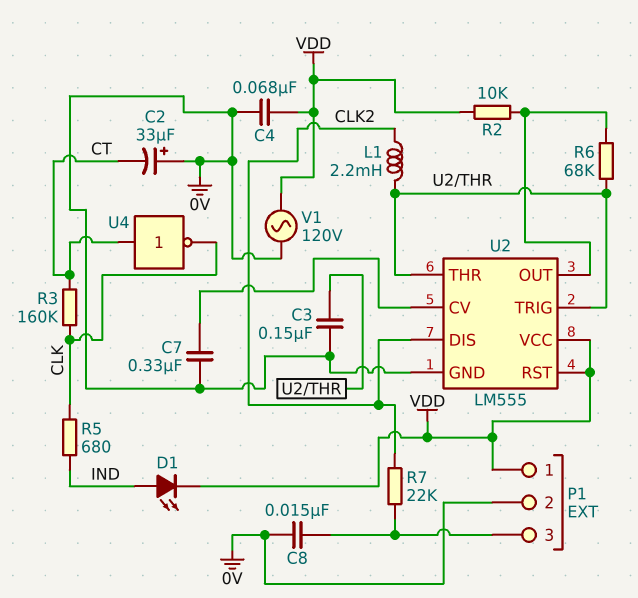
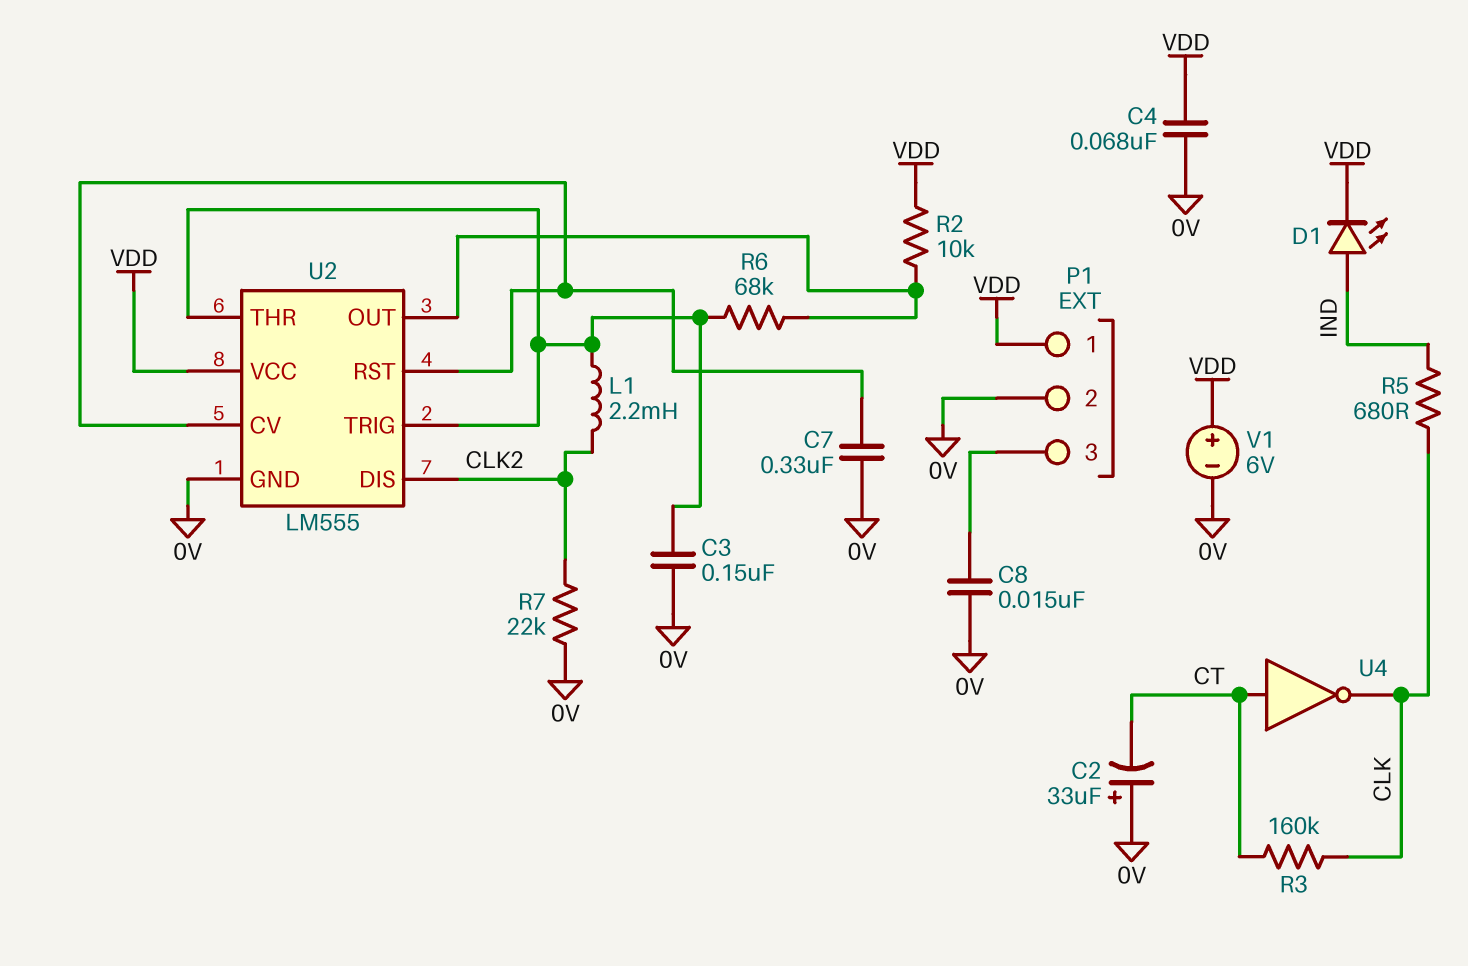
R7: 22k (CLK2, P1/3) -> 22k (0V, CLK2)
U2 pin RST: VDD -> U2/CV
V1: AC 120V (0V, VDD) -> 6V (plus VDD, minus 0V)

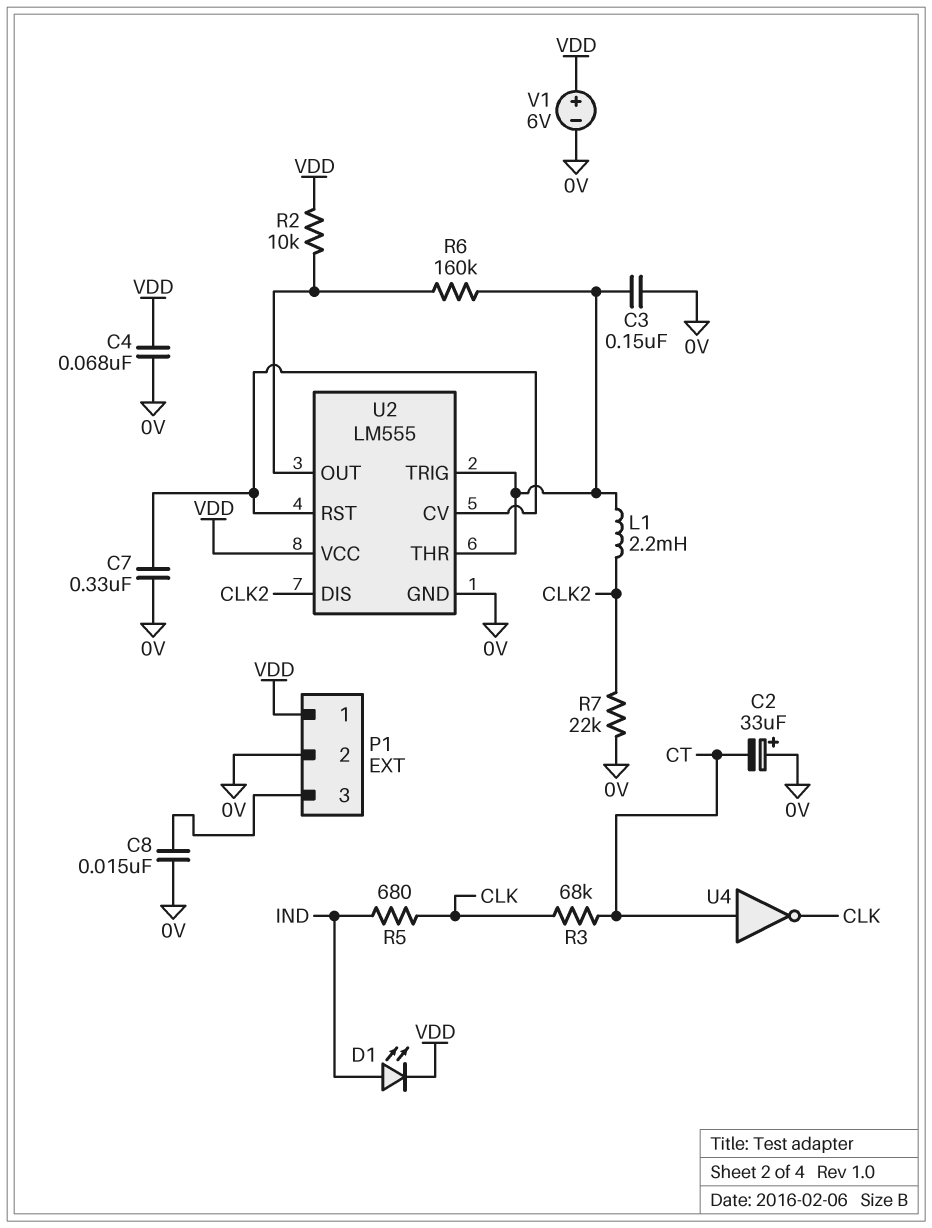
R3: 160k (CLK, CT) -> 68k (CLK, CT)
R6: 68k (U2/OUT, U2/THR) -> 160k (U2/OUT, U2/THR)

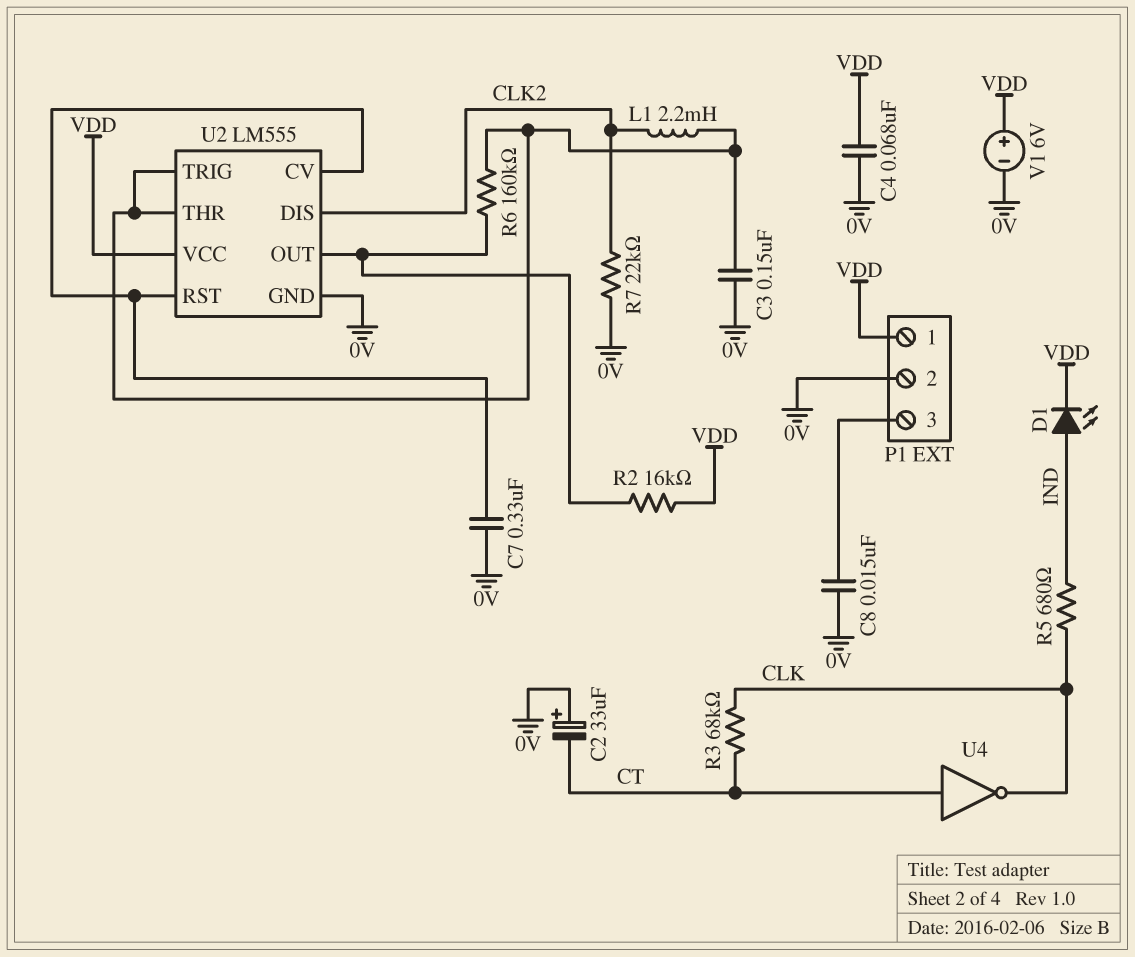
R2: 10k (U2/OUT, VDD) -> 16k (U2/OUT, VDD)

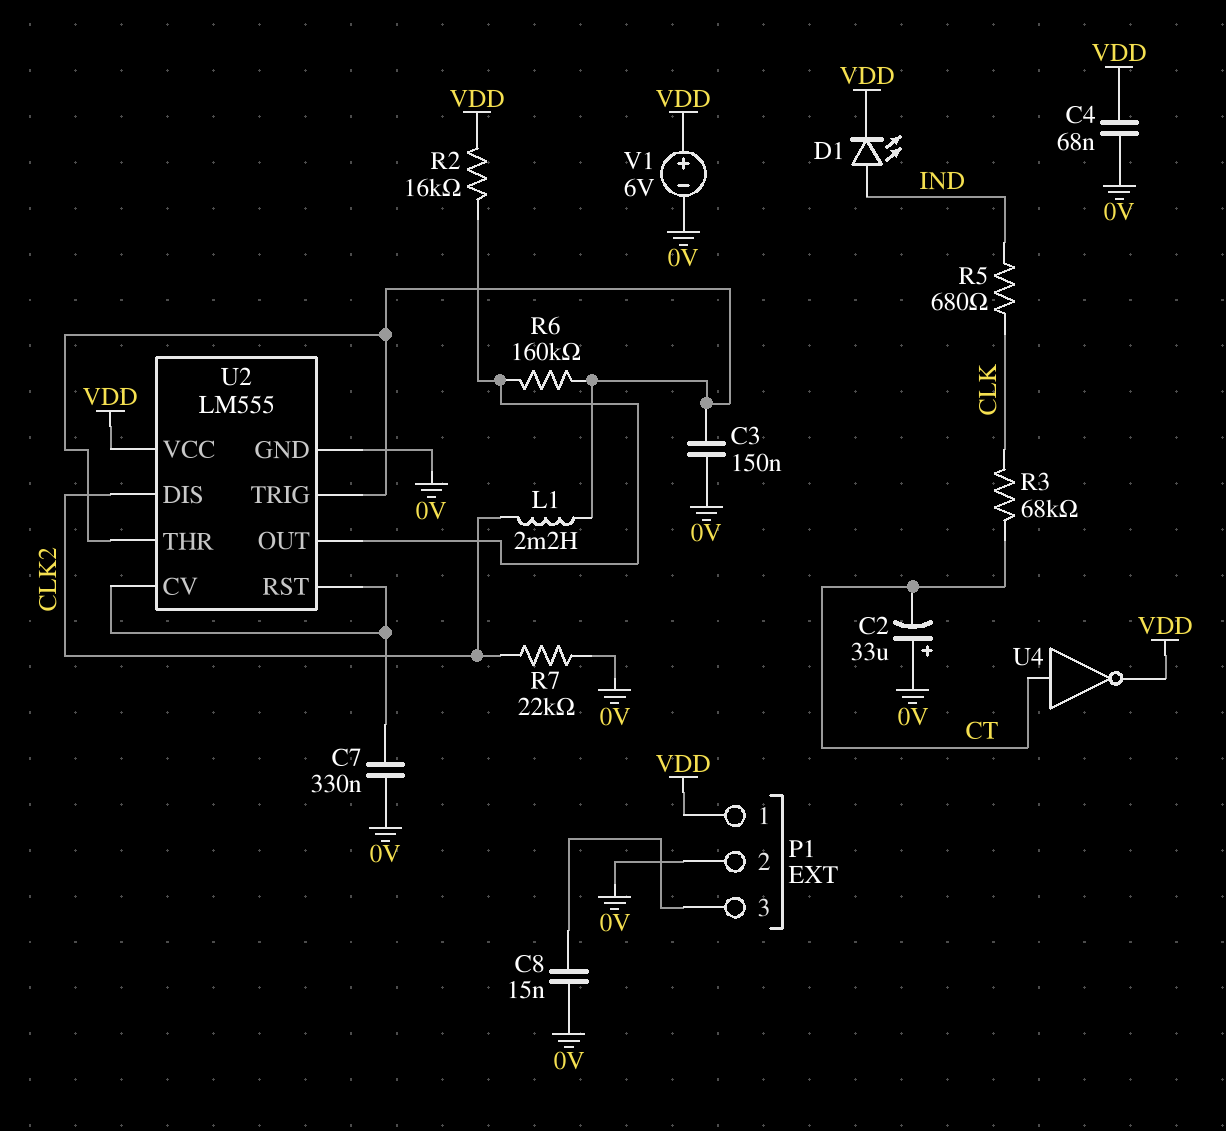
U4: NOT (in CT, out CLK) -> NOT (in CT, out VDD)

